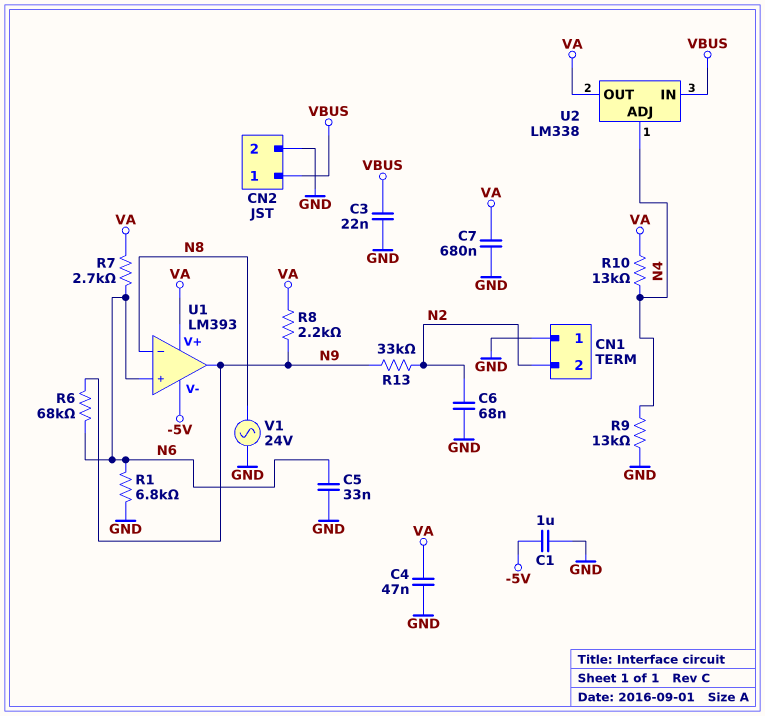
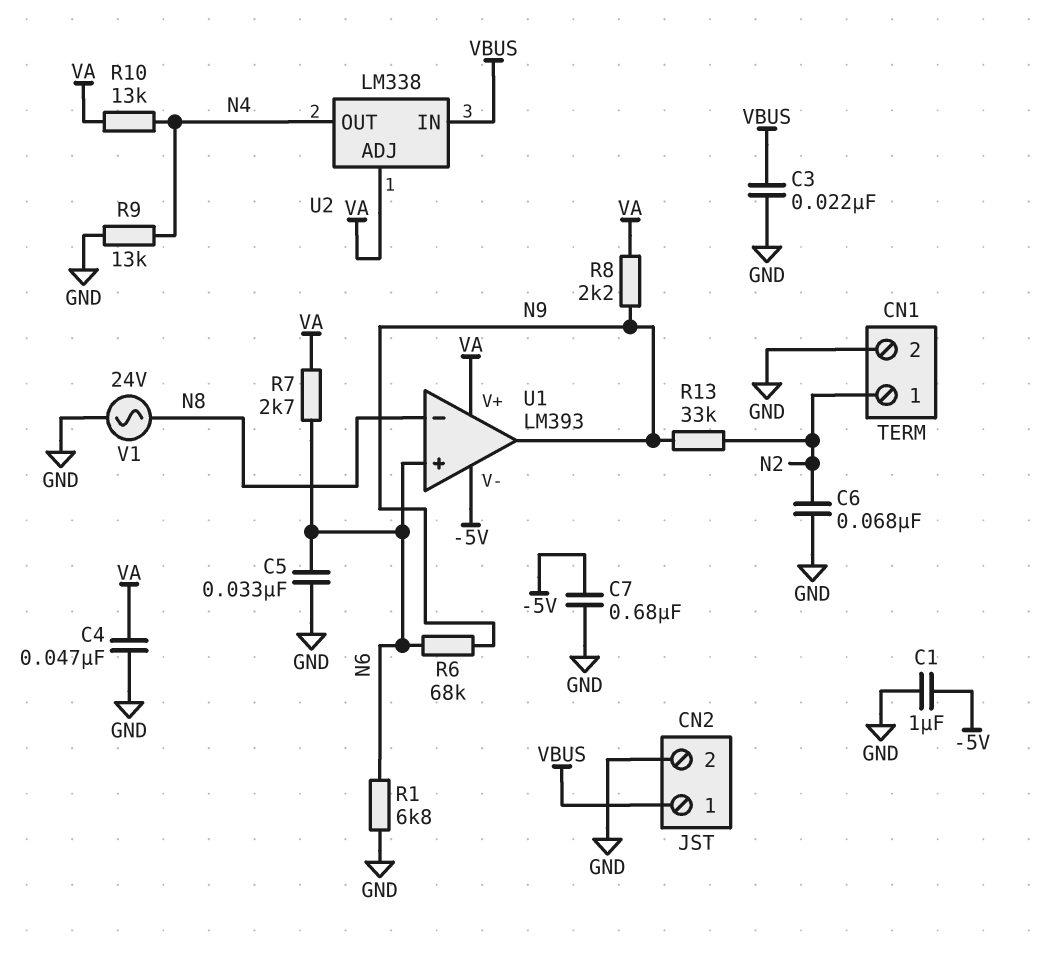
C7: 680nF (GND, VA) -> 680nF (-5V, GND)
CN1 pin 1: GND -> N2
CN1 pin 2: N2 -> GND
U2 pin ADJ: N4 -> VA
U2 pin OUT: VA -> N4

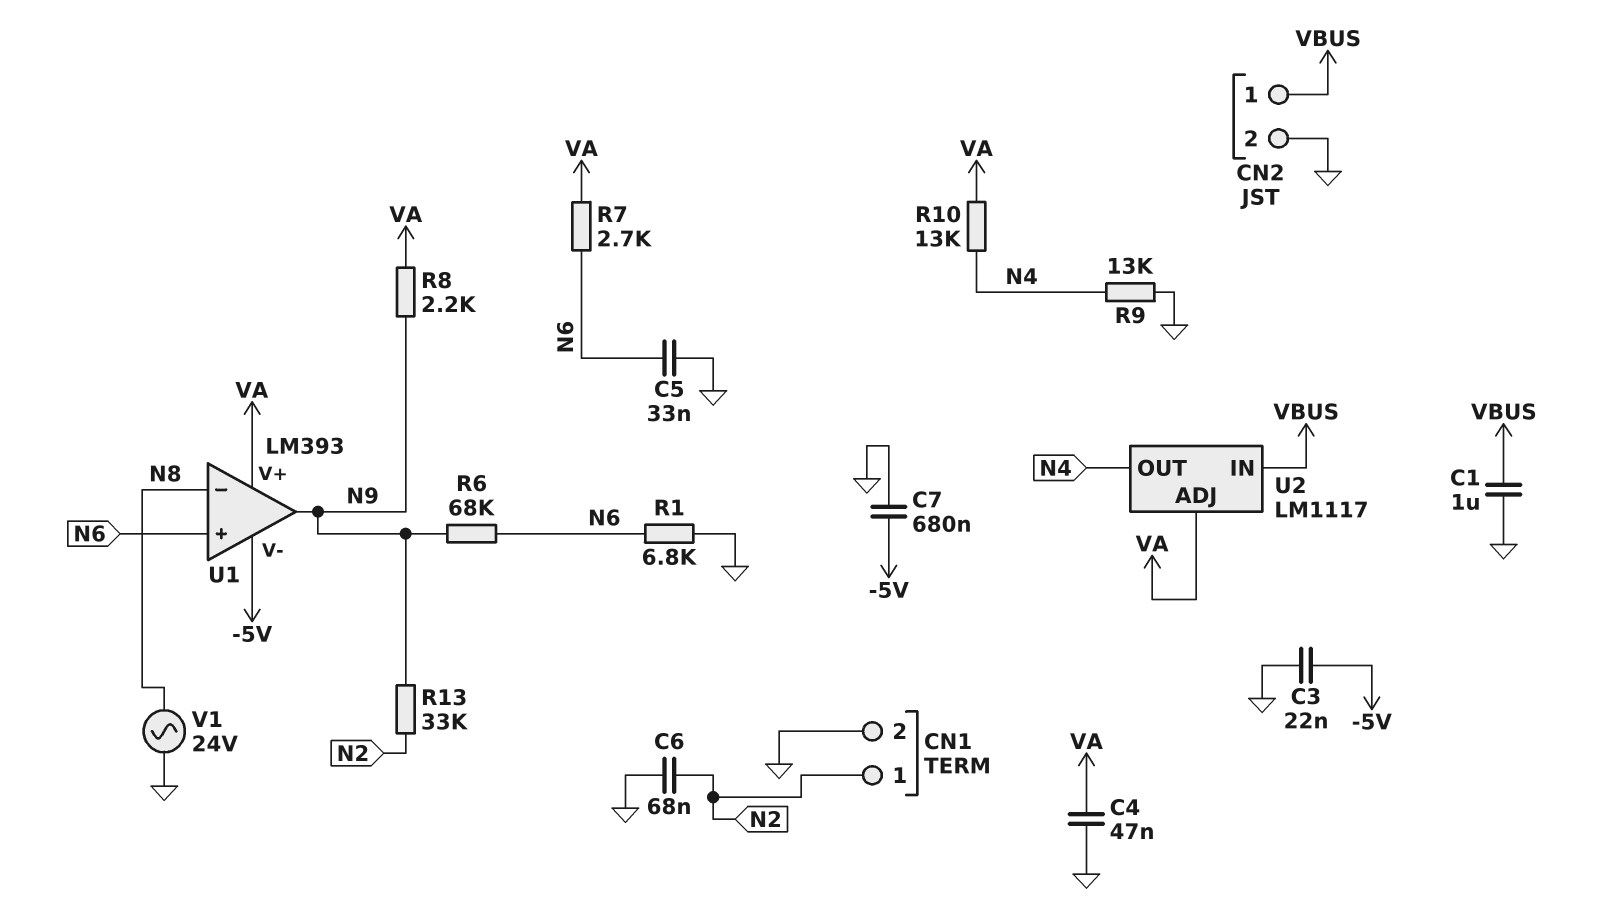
C1: 1uF (-5V, GND) -> 1uF (GND, VBUS)
C3: 22nF (GND, VBUS) -> 22nF (-5V, GND)
U2: LM338 -> LM1117

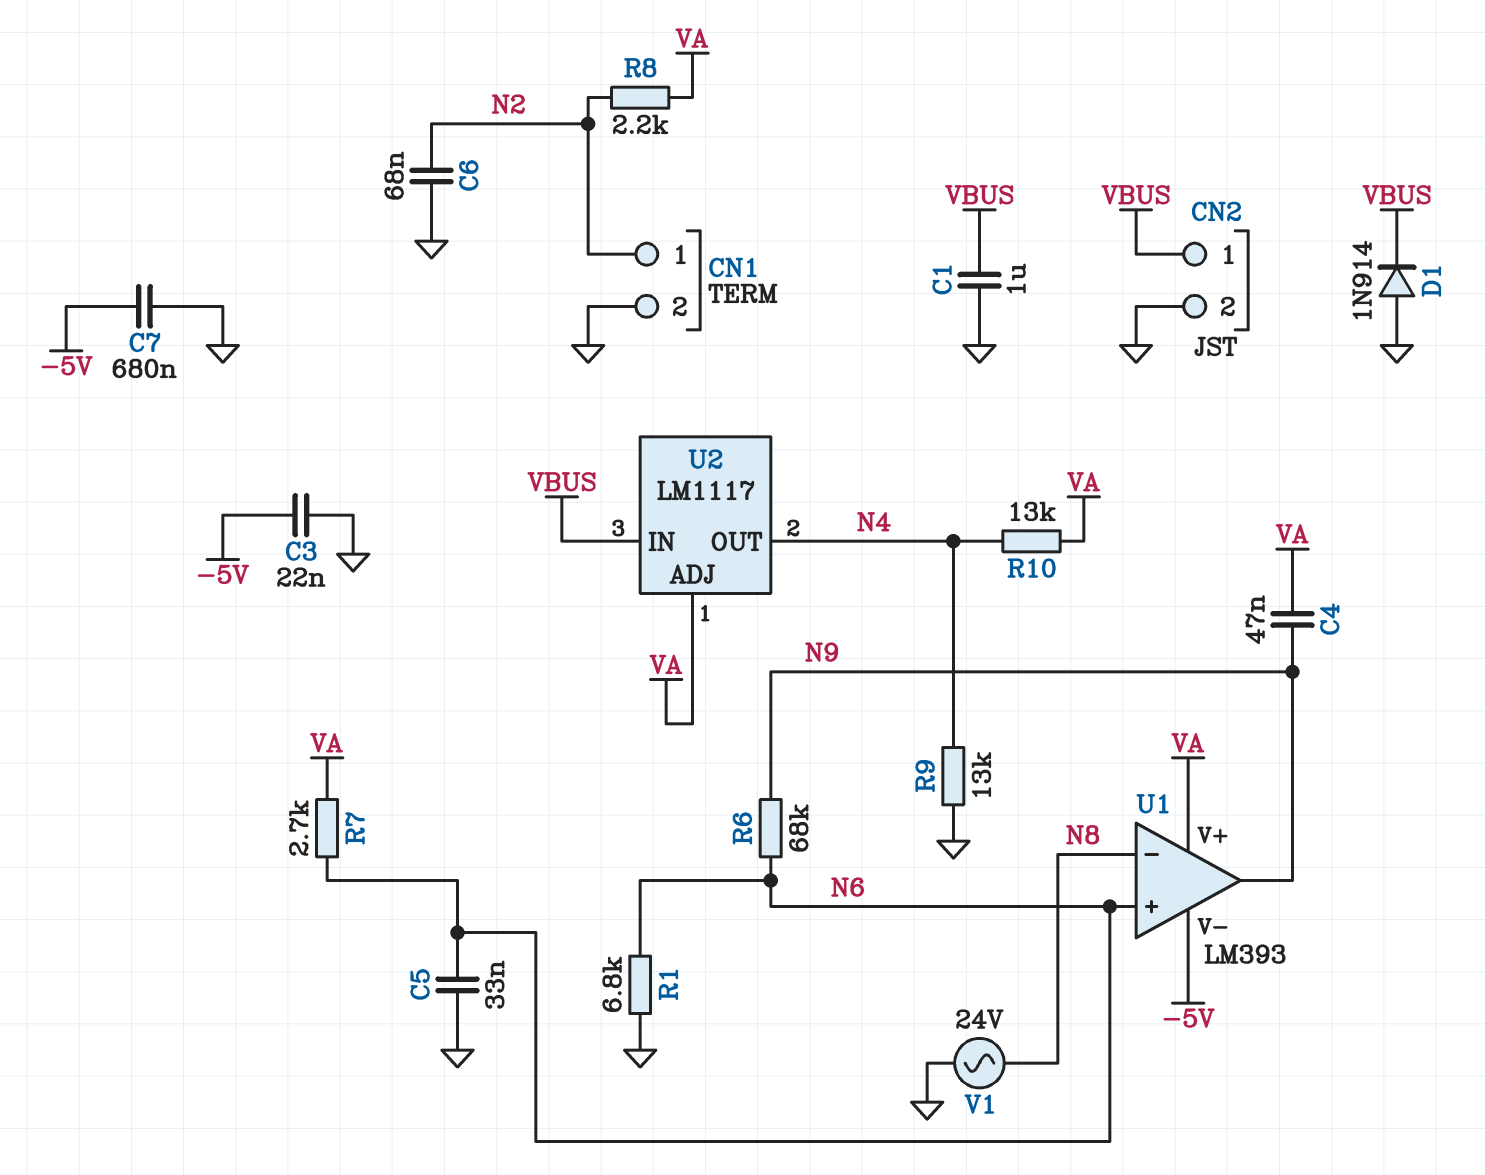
C4: 47nF (GND, VA) -> 47nF (N9, VA)
D1: none -> diode 1N914 (A GND, K VBUS)
R8: 2.2k (N9, VA) -> 2.2k (N2, VA)
R13: 33k (N2, N9) -> none

